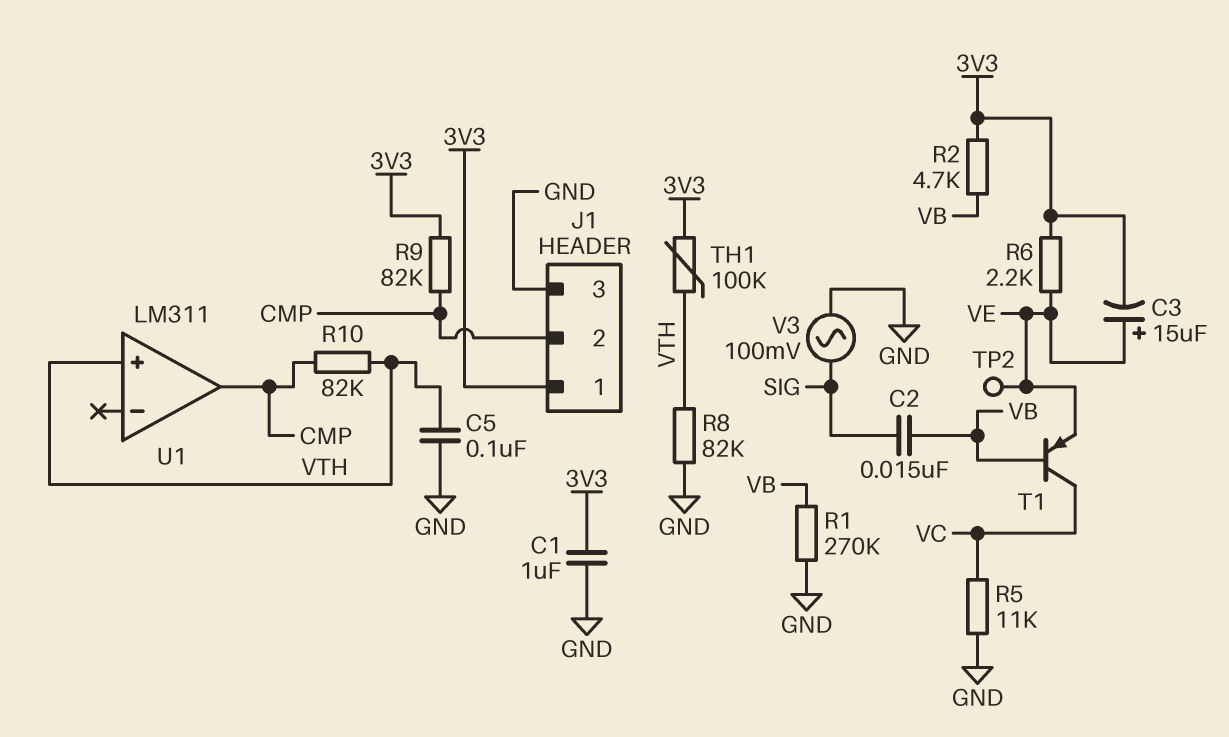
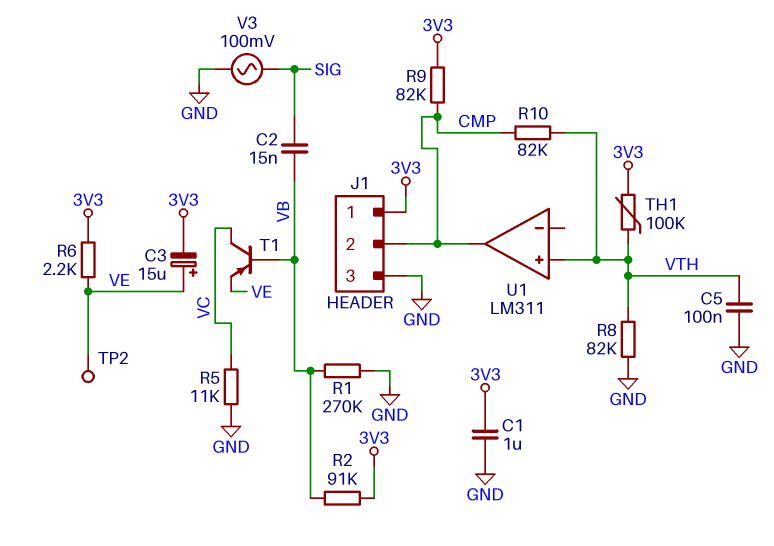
R2: 4.7k (3V3, VB) -> 91k (3V3, VB)

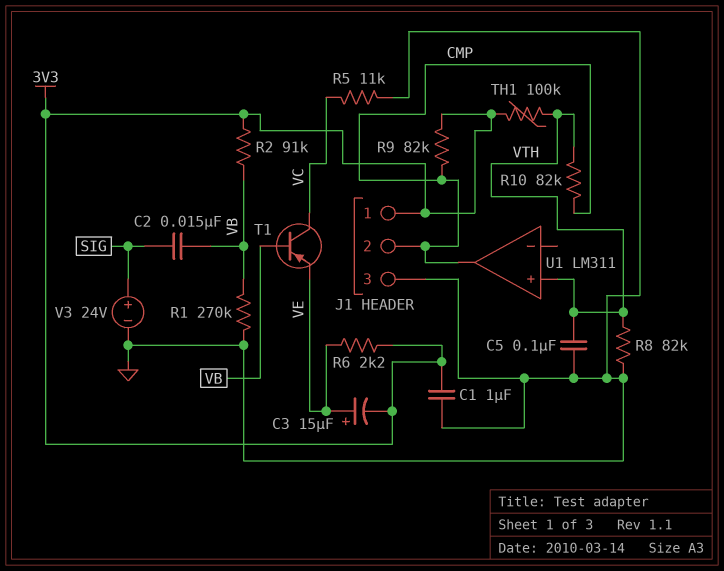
TP2: test point (VE) -> none
V3: AC 100mV (GND, SIG) -> 24V (plus SIG, minus GND)

